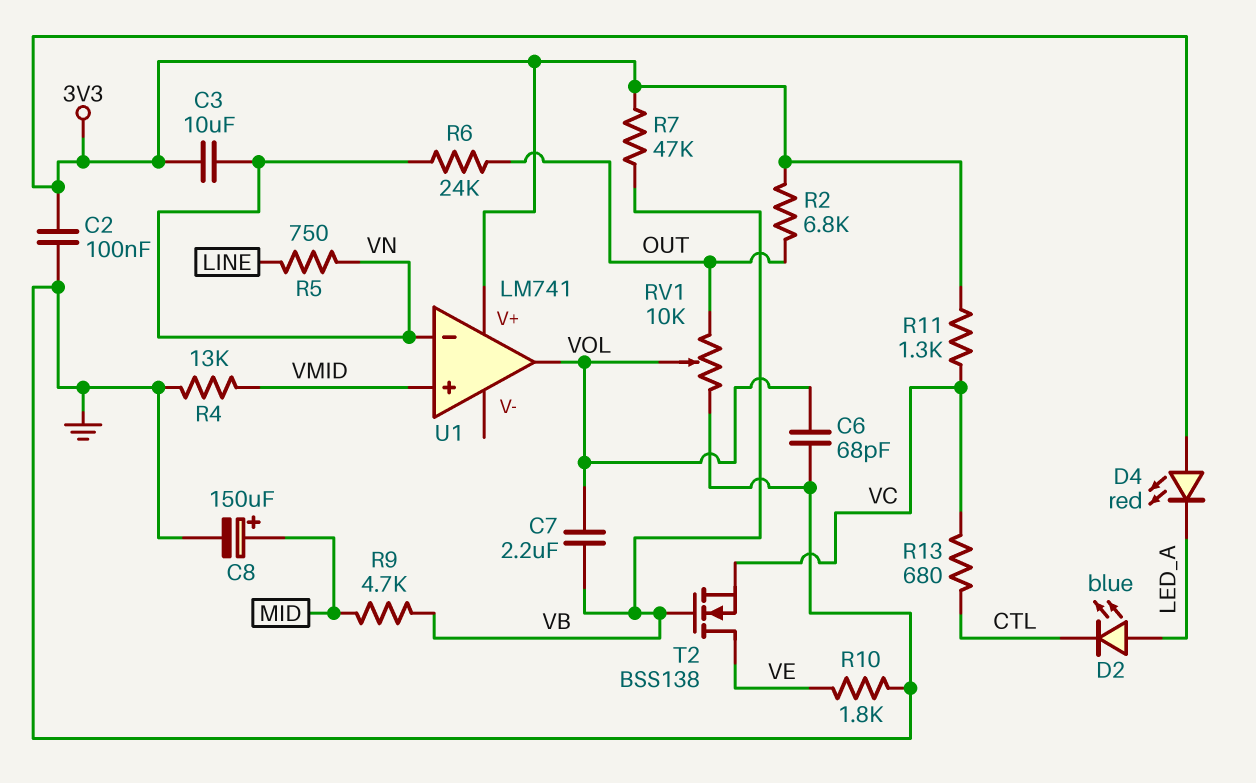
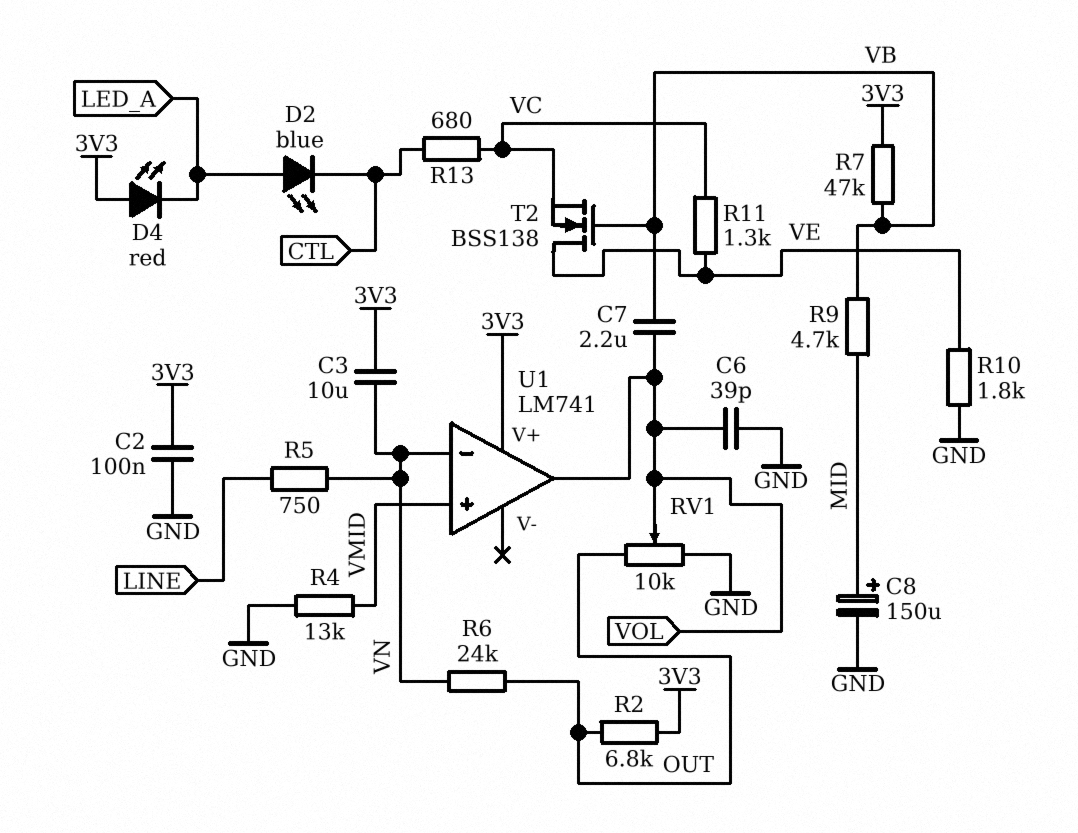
C6: 68pF (GND, VOL) -> 39pF (GND, VOL)
R11: 1.3k (3V3, VC) -> 1.3k (VC, VE)

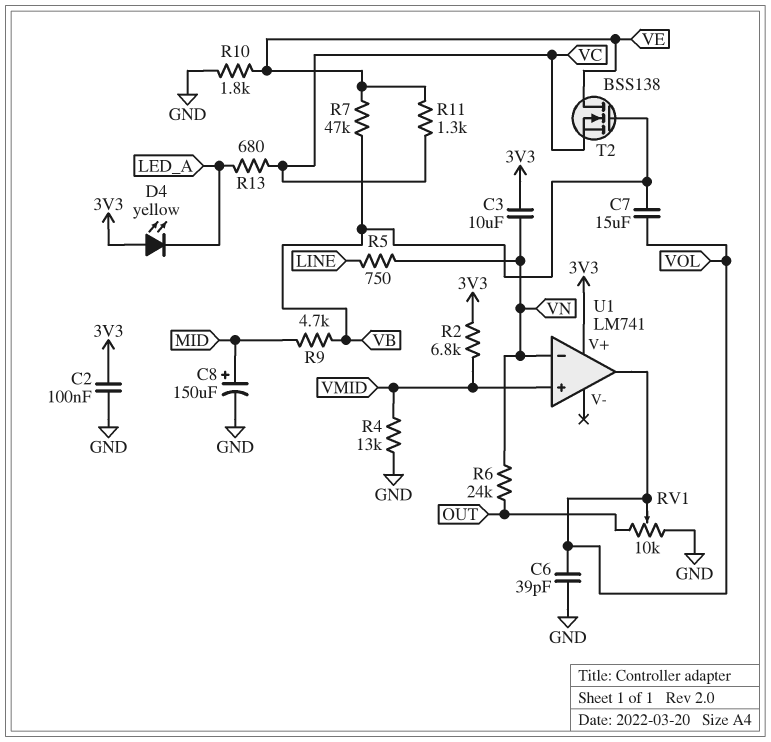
C7: 2.2uF (VB, VOL) -> 15uF (VB, VOL)
D2: LED blue (A LED_A, K CTL) -> none
D4: LED red (A 3V3, K LED_A) -> LED yellow (A 3V3, K LED_A)
R2: 6.8k (3V3, OUT) -> 6.8k (3V3, VMID)
R7: 47k (3V3, VB) -> 47k (VB, VE)
R13: 680 (CTL, VC) -> 680 (LED_A, VC)

